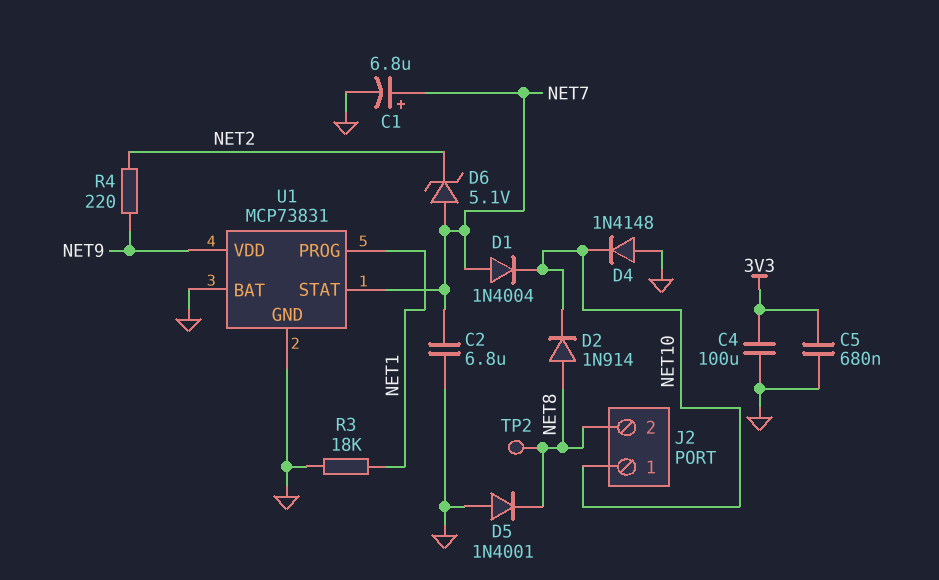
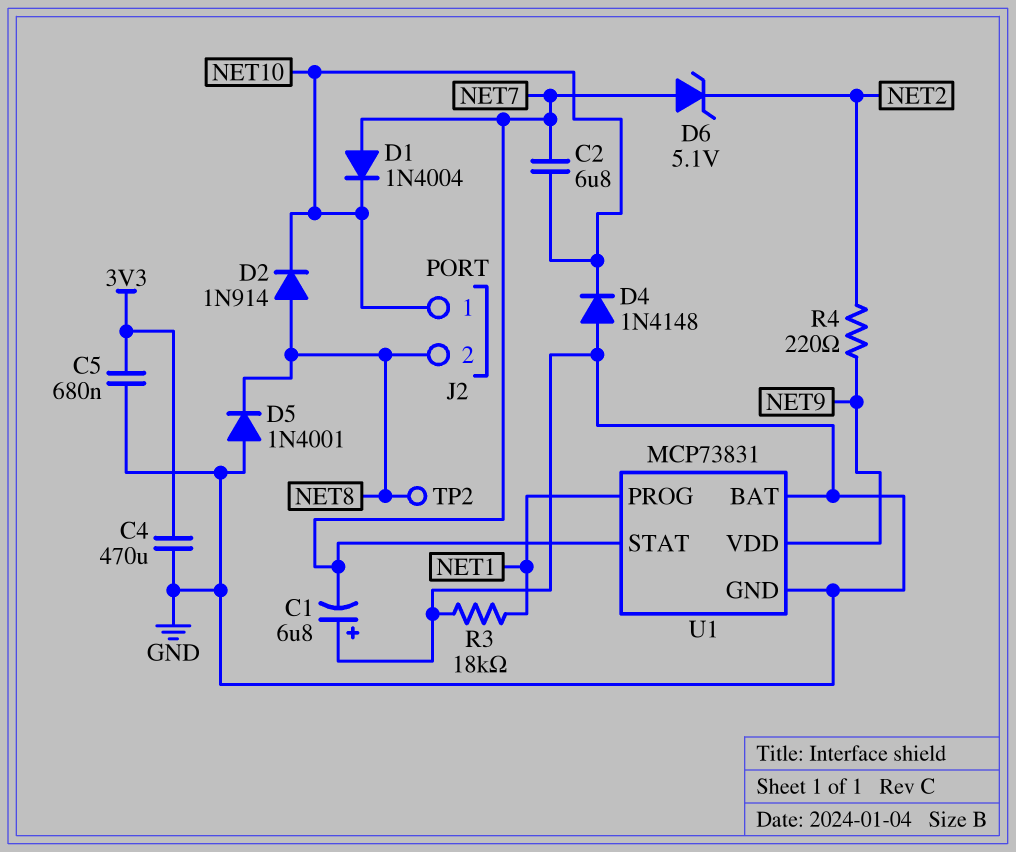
C1: 6.8uF (plus NET7, minus GND) -> 6.8uF (plus GND, minus NET7)
C2: 6.8uF (GND, NET7) -> 6.8uF (NET7, NET10)
C4: 100uF (3V3, GND) -> 470uF (3V3, GND)

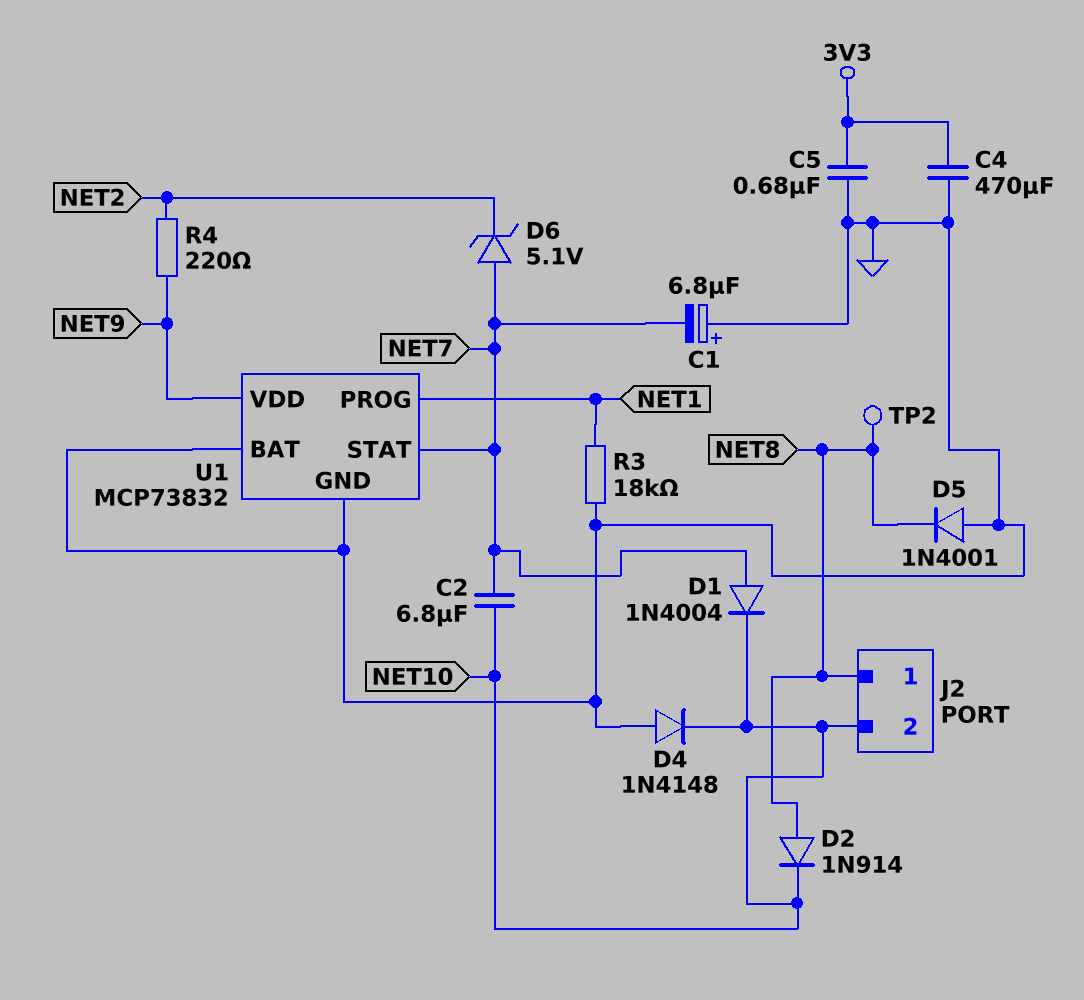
J2 pin 1: NET10 -> NET8
J2 pin 2: NET8 -> NET10
U1: MCP73831 -> MCP73832

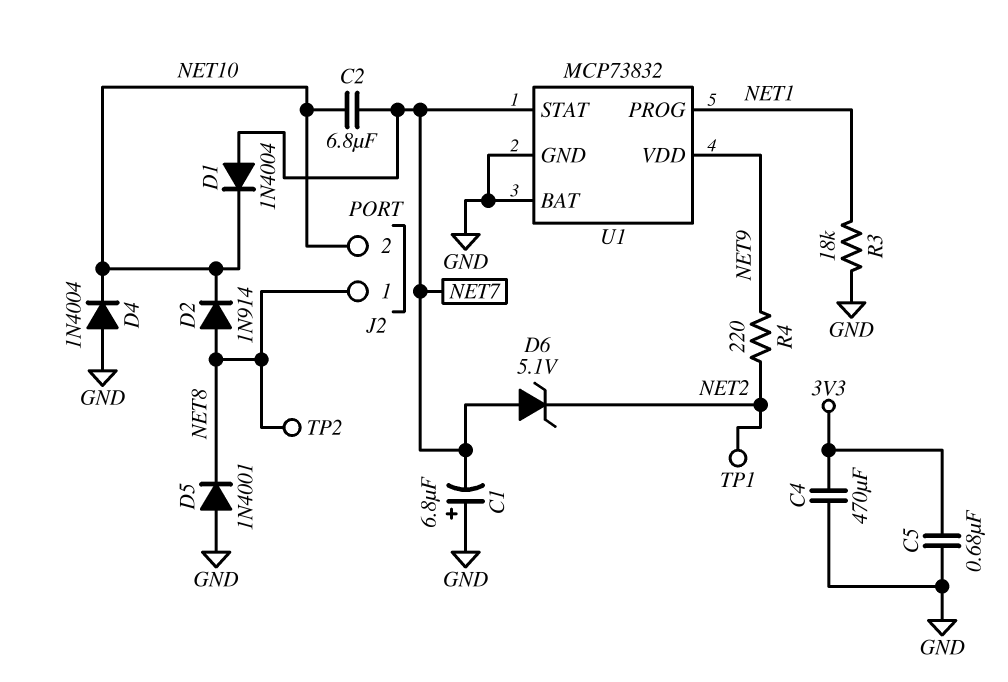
D4: diode 1N4148 (A GND, K NET10) -> diode 1N4004 (A GND, K NET10)
TP1: none -> test point (NET2)

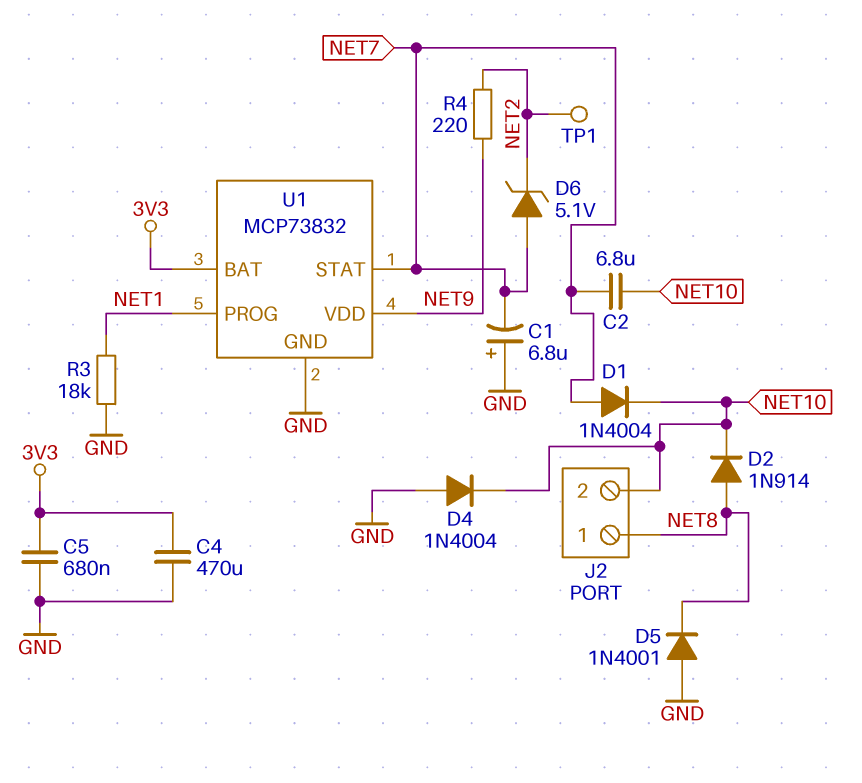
TP2: test point (NET8) -> none
U1 pin BAT: GND -> 3V3

